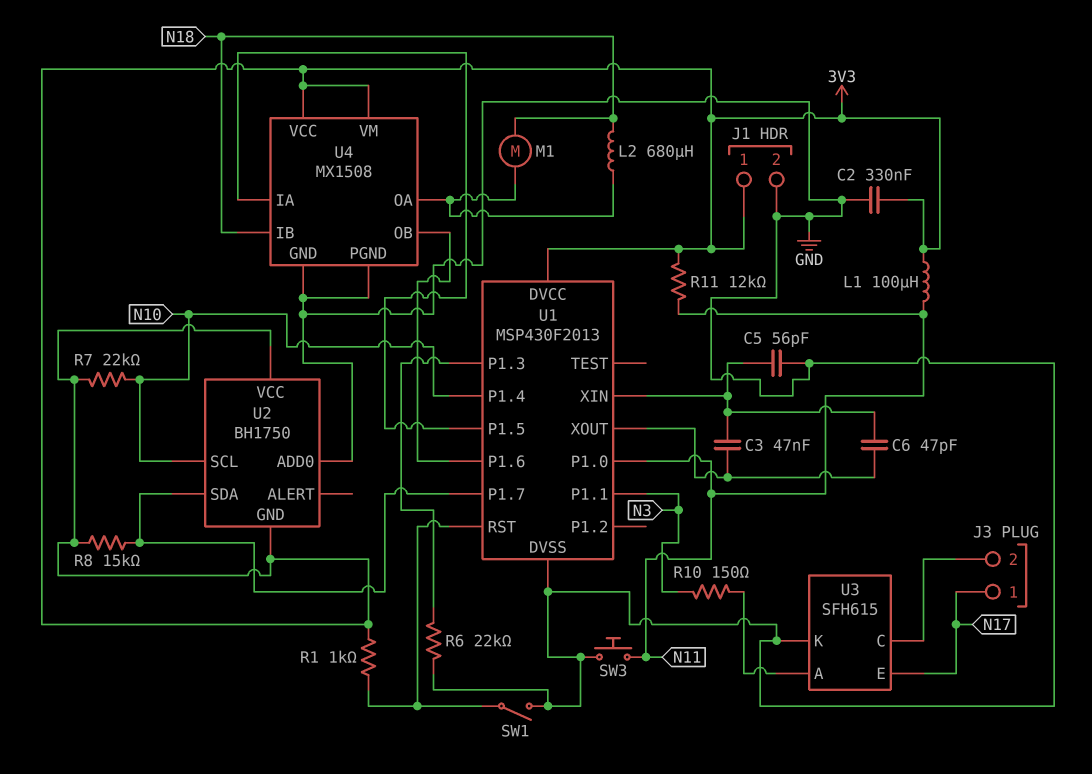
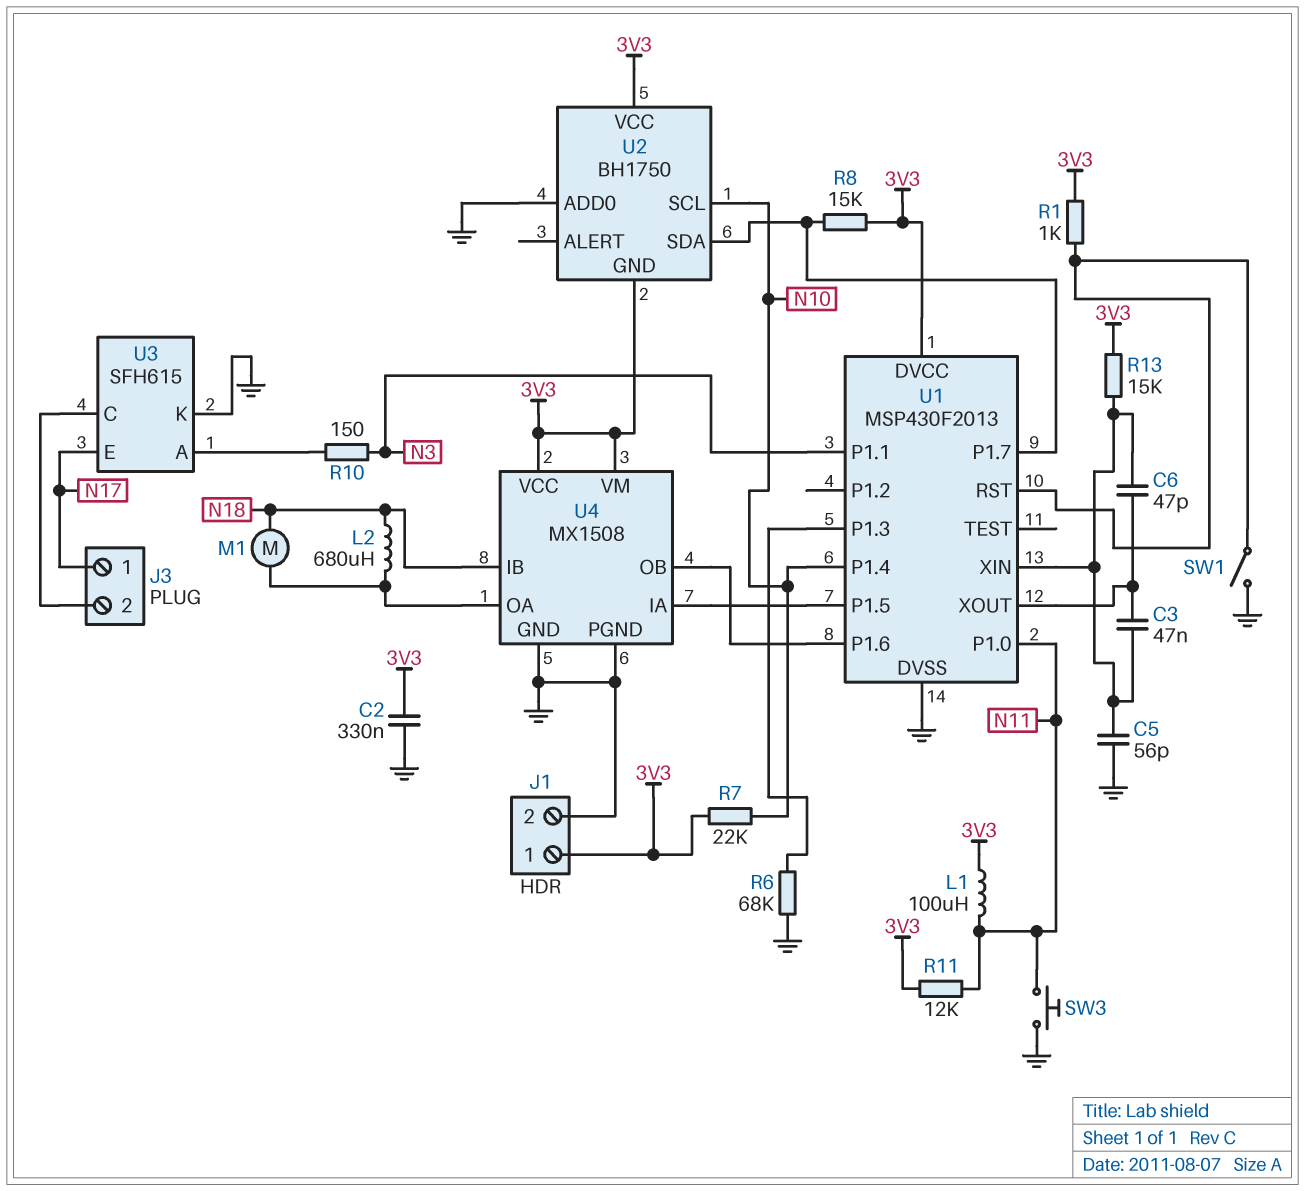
R6: 22k (GND, U1/P1.3) -> 68k (GND, U1/P1.3)
R13: none -> 15k (3V3, U1/XIN)

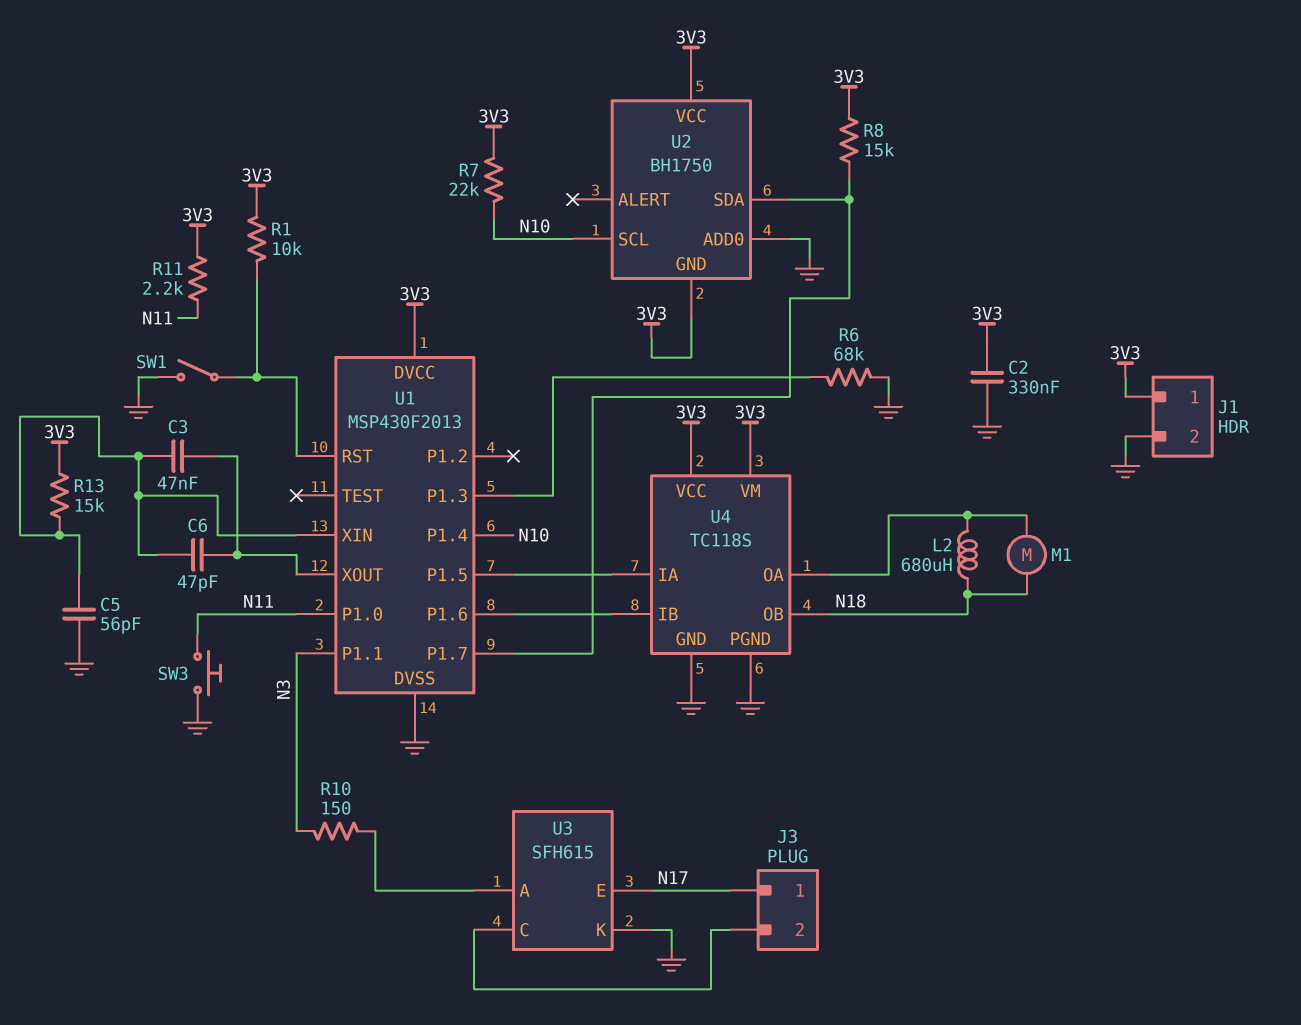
L1: 100uH (3V3, N11) -> none
R1: 1k (3V3, U1/RST) -> 10k (3V3, U1/RST)
R11: 12k (3V3, N11) -> 2.2k (3V3, N11)
U4: MX1508 -> TC118S
U4 pin IB: N18 -> U1/P1.6
U4 pin OB: U1/P1.6 -> N18

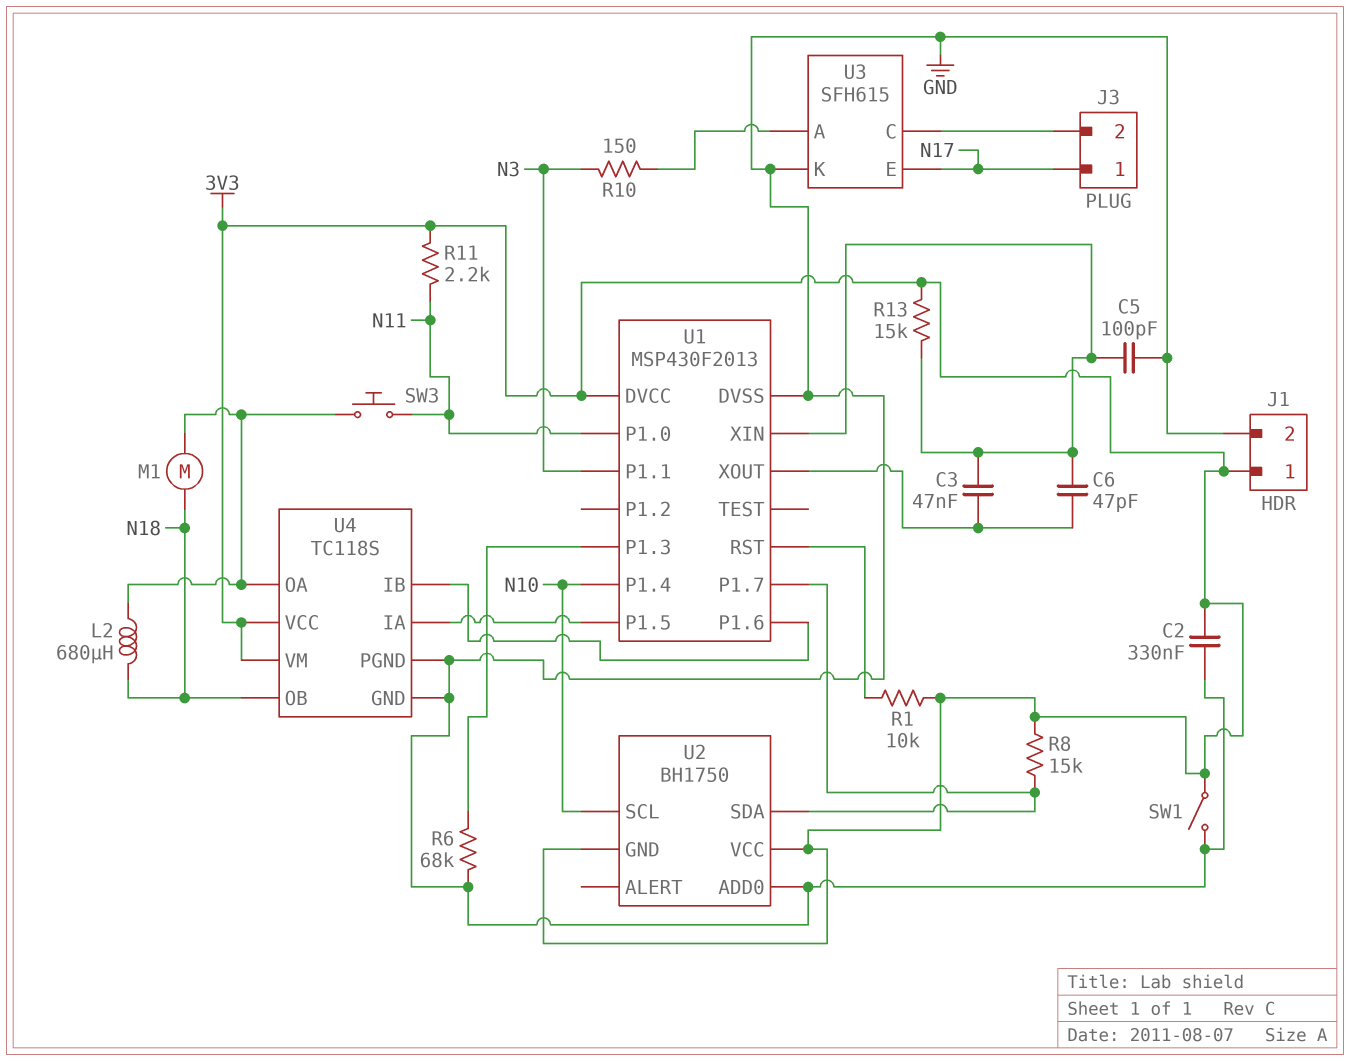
C5: 56pF (GND, U1/XIN) -> 100pF (GND, U1/XIN)
R7: 22k (3V3, N10) -> none
SW1: switch (GND, U1/RST) -> switch (3V3, GND)
SW3: button (GND, N11) -> button (N11, U4/OA)

